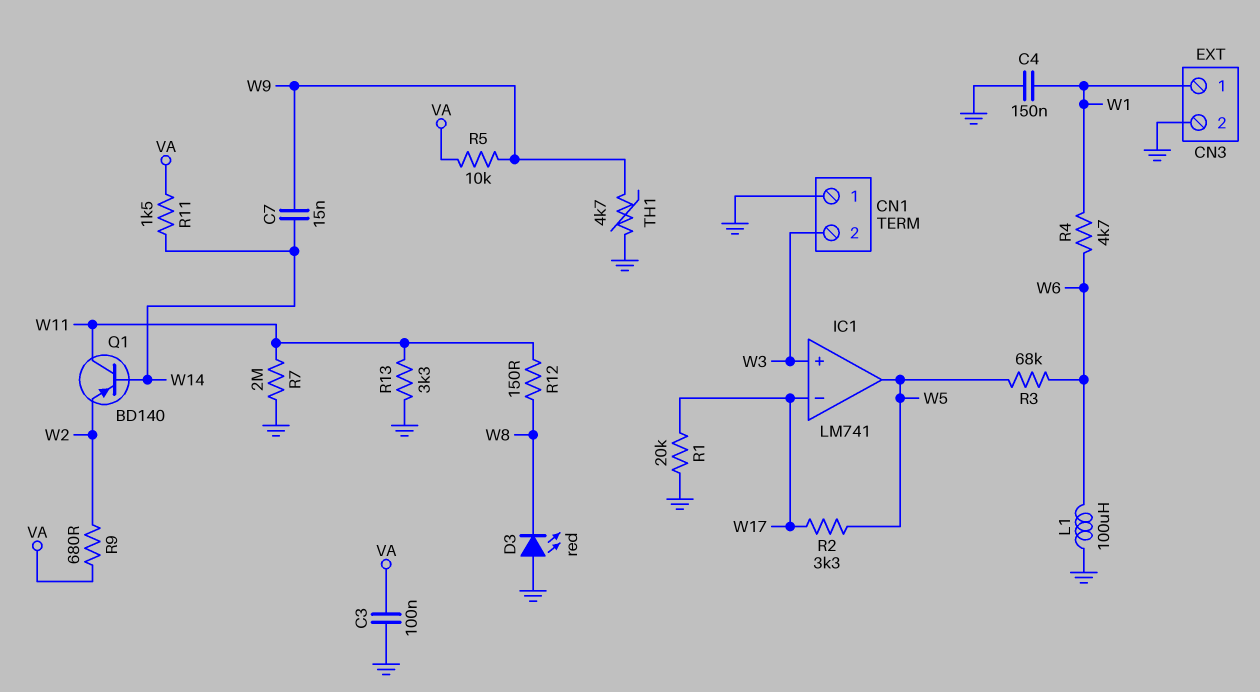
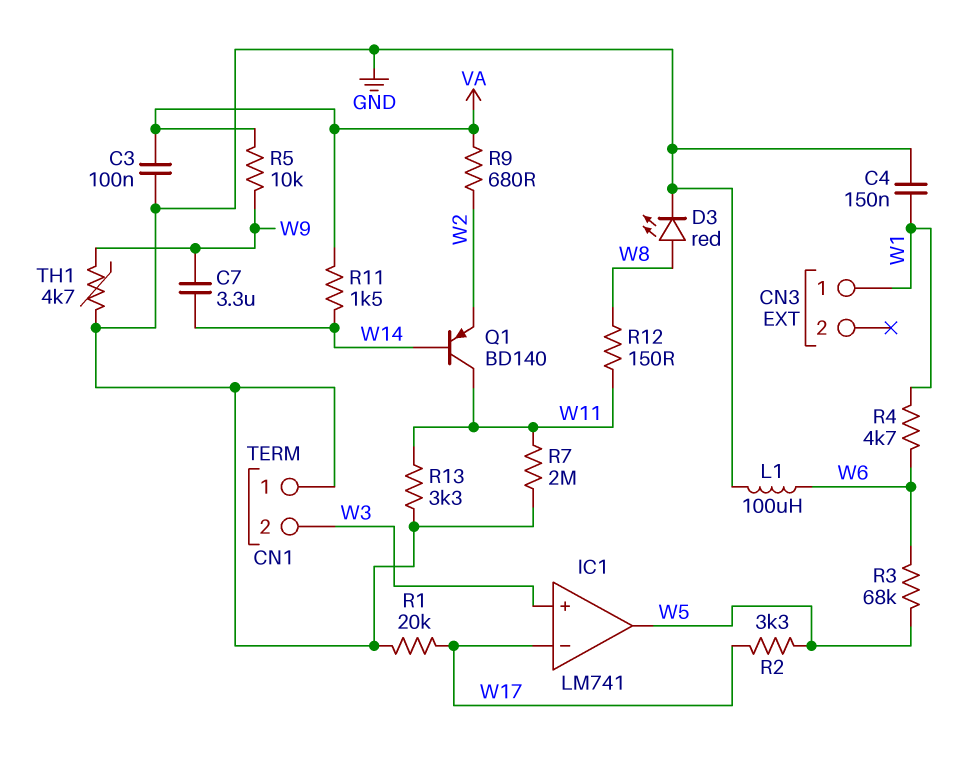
C7: 15nF (W9, W14) -> 3.3uF (W9, W14)
CN3 pin 2: GND -> none
D3: LED red (A GND, K W8) -> LED red (A W8, K GND)

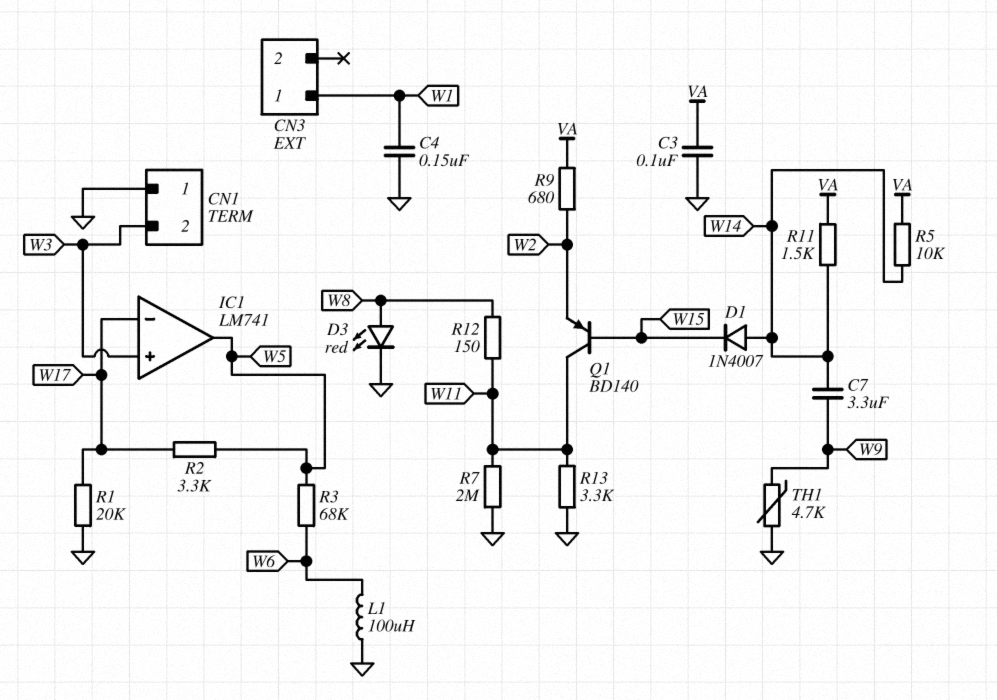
D1: none -> diode 1N4007 (A W14, K W15)
Q1: PNP BD140 (B W14, C W11, E W2) -> PNP BD140 (B W15, C W11, E W2)
R4: 4.7k (W1, W6) -> none
R5: 10k (VA, W9) -> 10k (VA, W14)

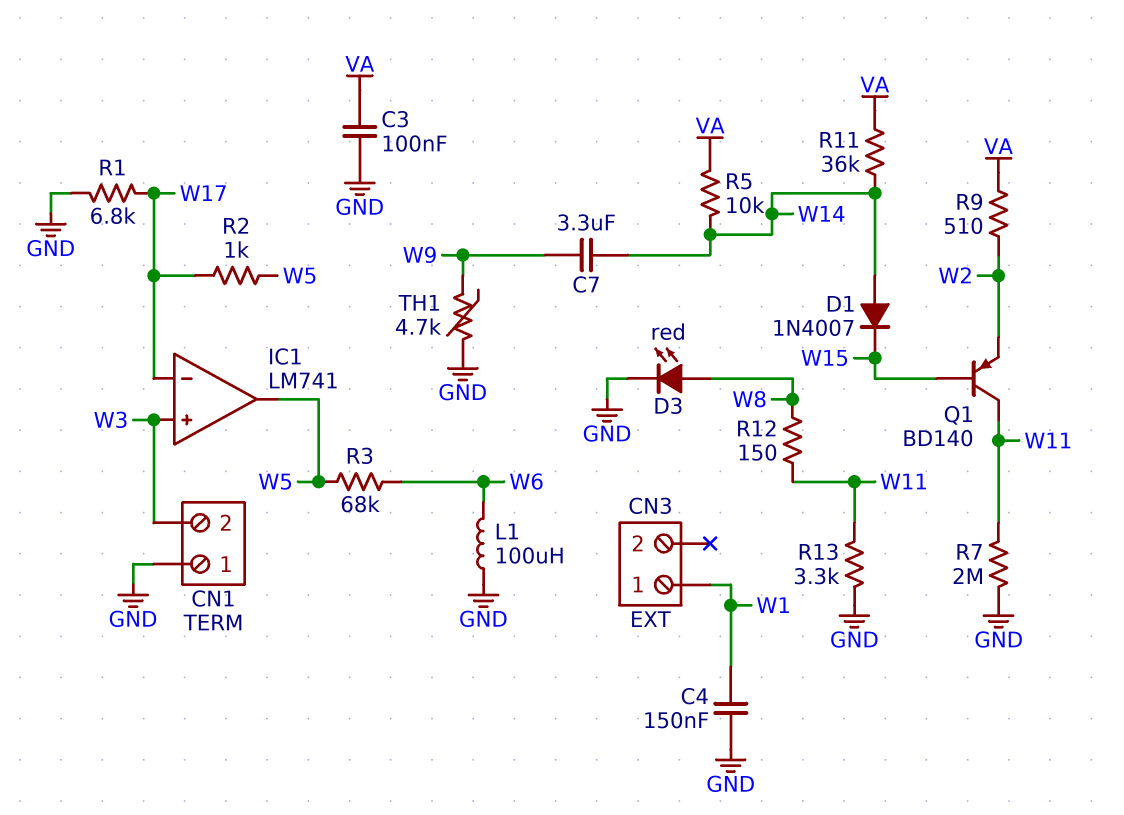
R1: 20k (GND, W17) -> 6.8k (GND, W17)
R2: 3.3k (W5, W17) -> 1k (W5, W17)
R9: 680 (VA, W2) -> 510 (VA, W2)
R11: 1.5k (VA, W14) -> 36k (VA, W14)

